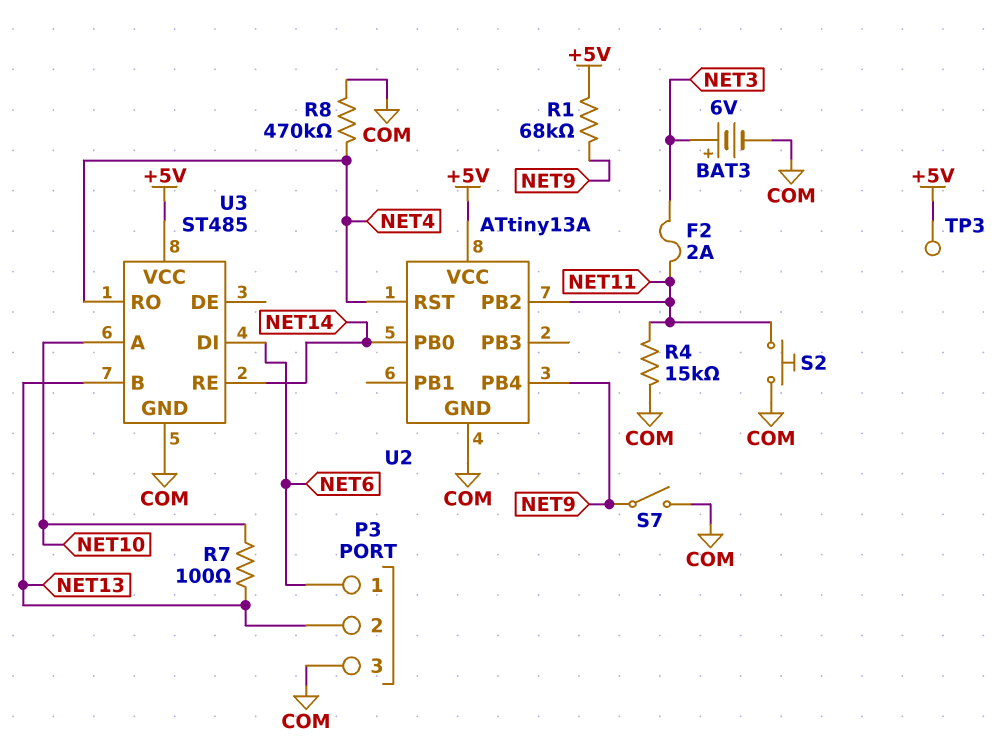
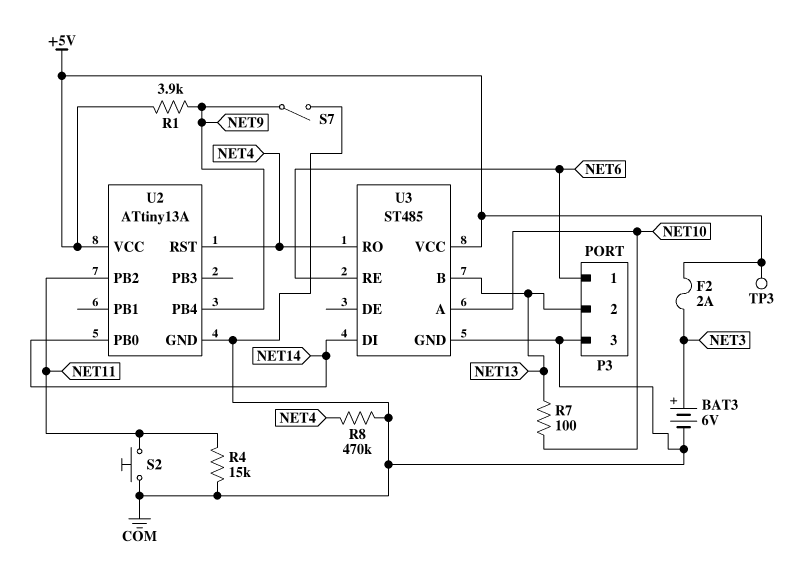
F2: 2A (NET3, NET11) -> 2A (+5V, NET3)
R1: 68k (+5V, NET9) -> 3.9k (+5V, NET9)
U3 pin DI: NET6 -> NET14
U3 pin RE: NET14 -> NET6

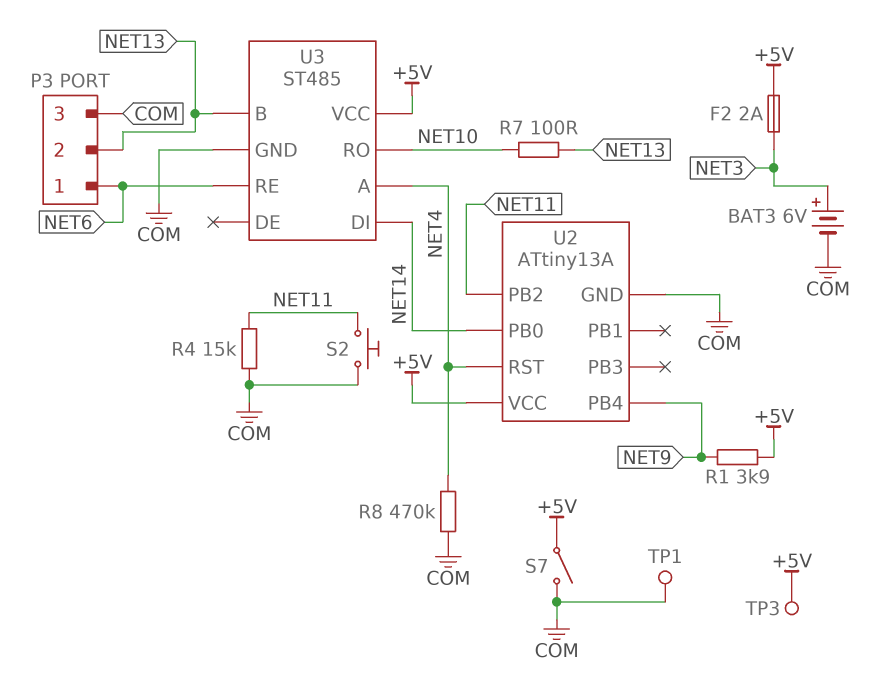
S7: switch (COM, NET9) -> switch (+5V, COM)
TP1: none -> test point (COM)
U3 pin A: NET10 -> NET4
U3 pin RO: NET4 -> NET10

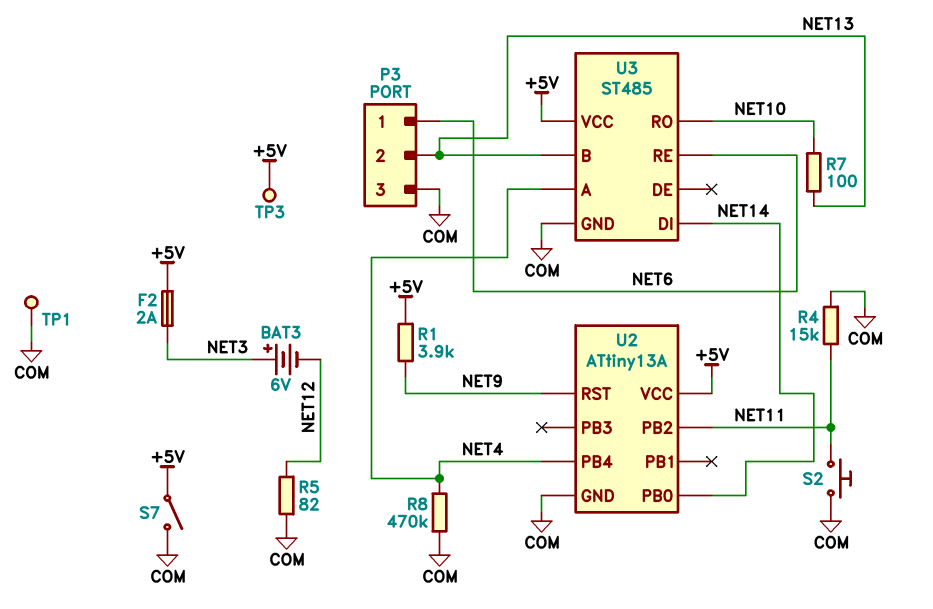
BAT3: 6V (plus NET3, minus COM) -> 6V (plus NET3, minus NET12)
R5: none -> 82 (COM, NET12)
U2 pin PB4: NET9 -> NET4
U2 pin RST: NET4 -> NET9

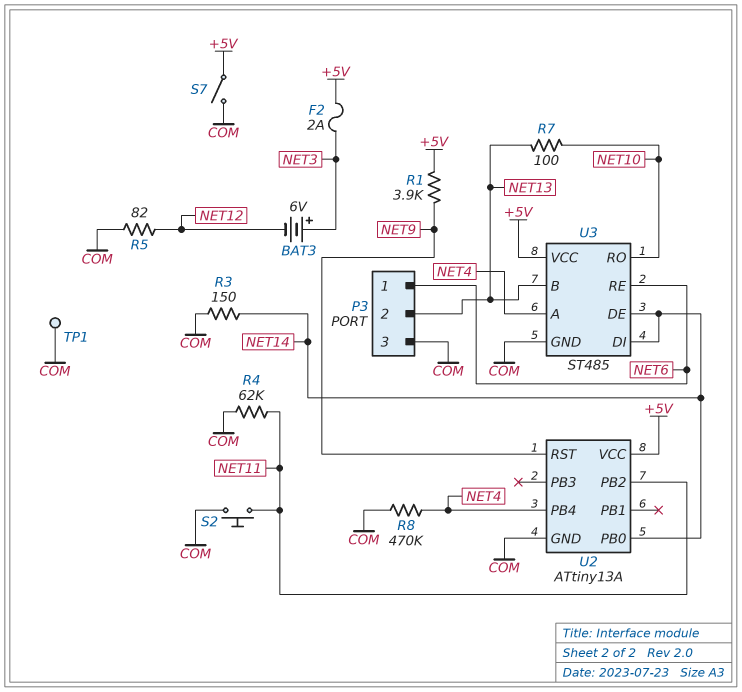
R3: none -> 150 (COM, NET14)
R4: 15k (COM, NET11) -> 62k (COM, NET11)
TP3: test point (+5V) -> none
U3 pin DE: none -> NET14

